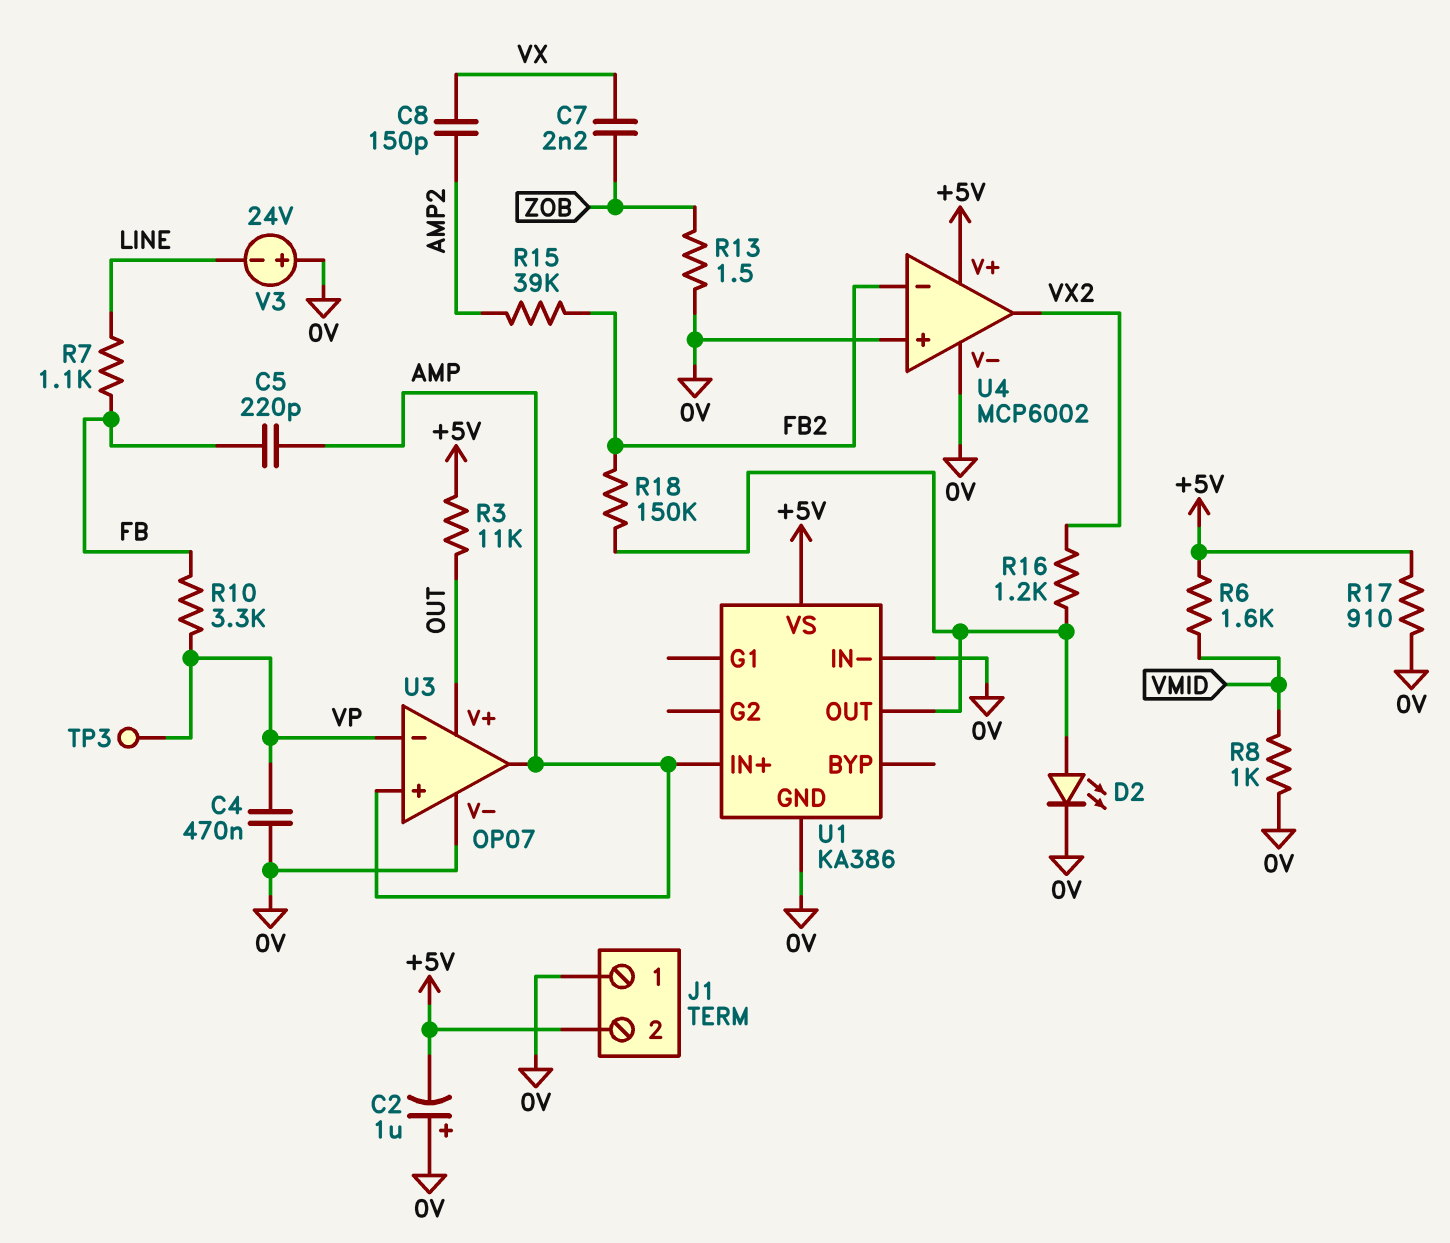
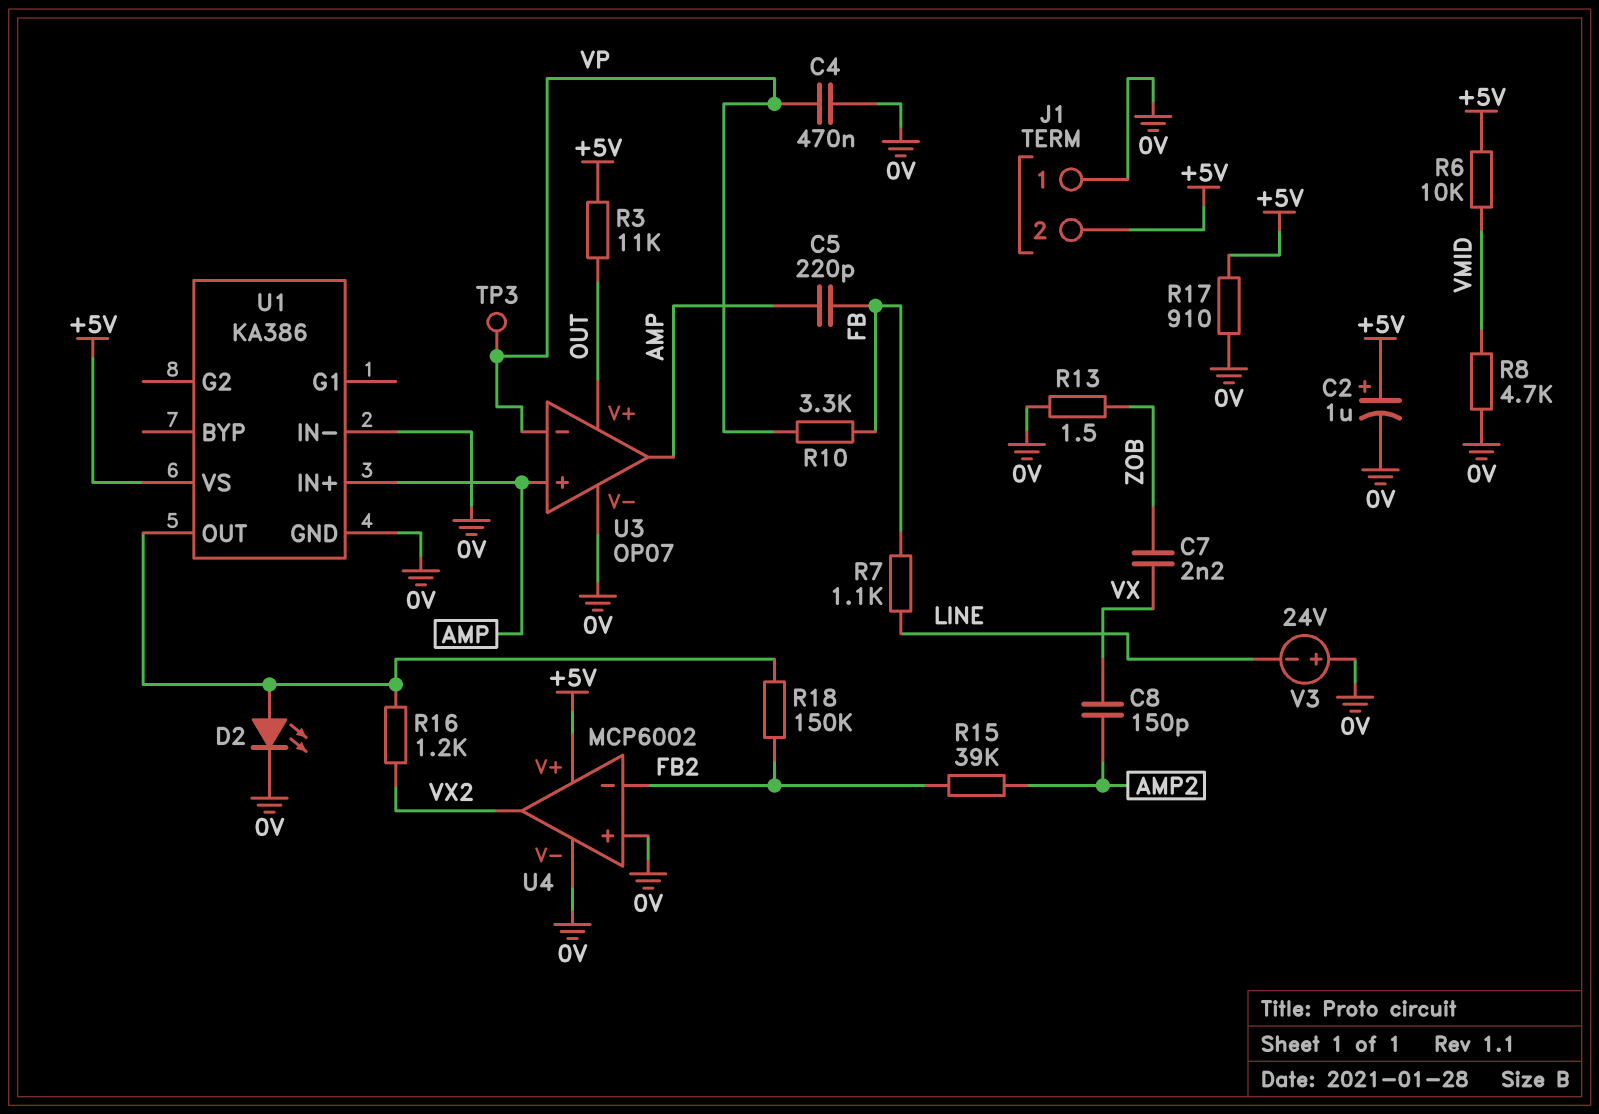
C2: 1uF (plus 0V, minus +5V) -> 1uF (plus +5V, minus 0V)
R6: 1.6k (+5V, VMID) -> 10k (+5V, VMID)
R8: 1k (0V, VMID) -> 4.7k (0V, VMID)

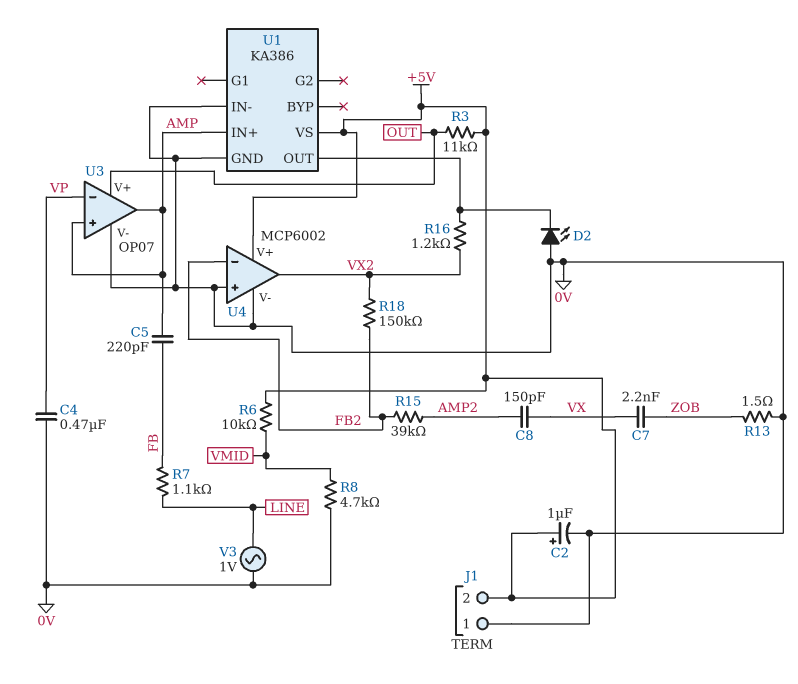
D2: LED (A U1/OUT, K 0V) -> LED (A 0V, K U1/OUT)
R10: 3.3k (FB, VP) -> none
R17: 910 (+5V, 0V) -> none
R18: 150k (FB2, U1/OUT) -> 150k (FB2, VX2)
TP3: test point (VP) -> none
V3: 24V (plus 0V, minus LINE) -> AC 1V (0V, LINE)

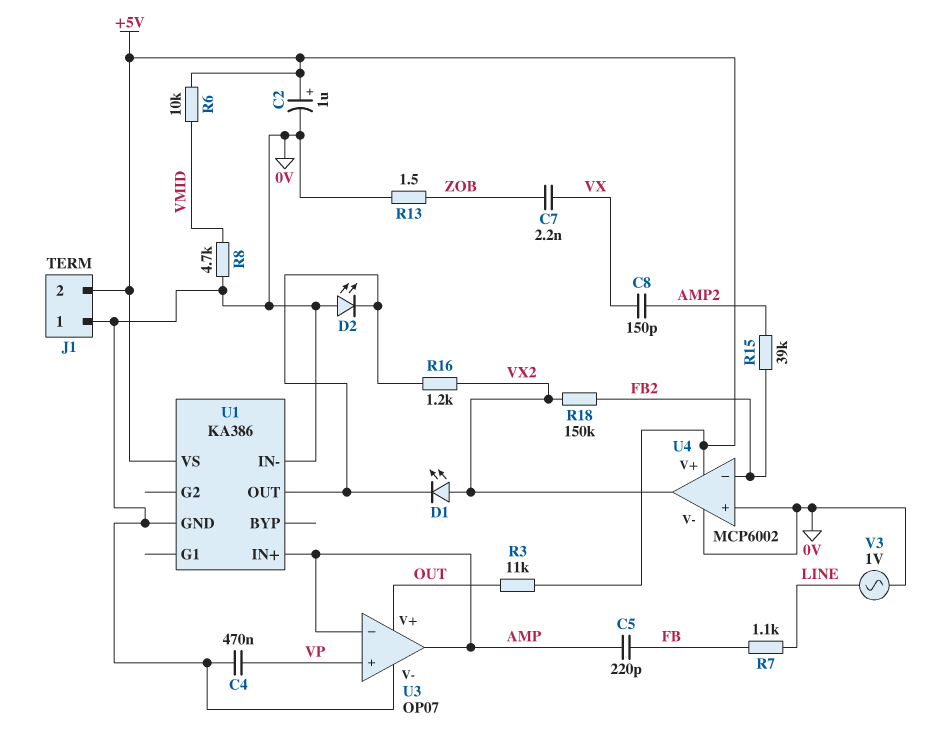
D1: none -> LED (A VX2, K U1/OUT)
U3 pin in+: AMP -> VP
U3 pin in-: VP -> AMP

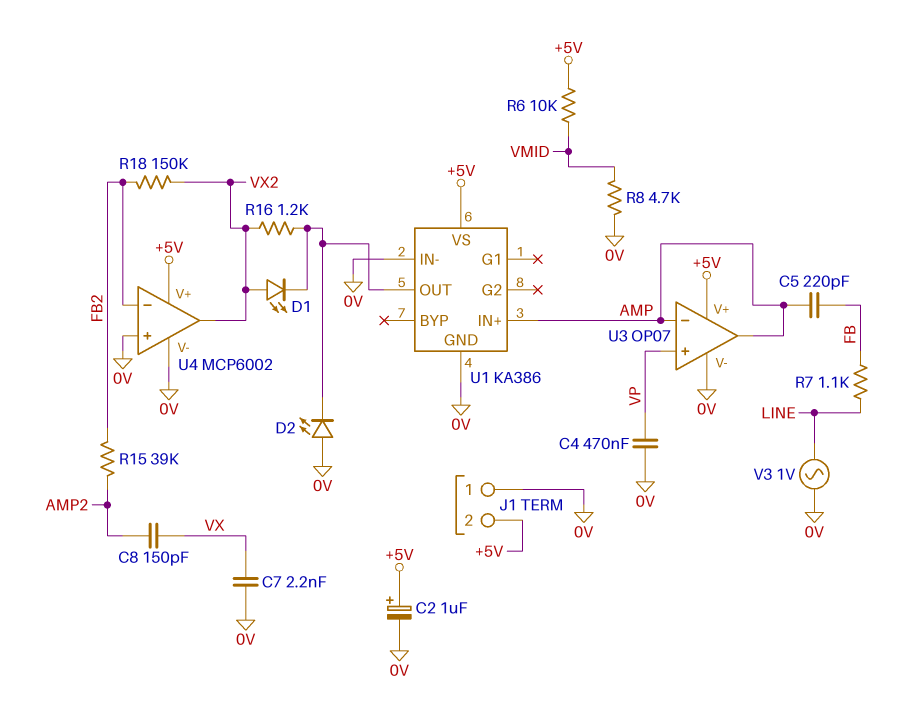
C7: 2.2nF (VX, ZOB) -> 2.2nF (0V, VX)
R3: 11k (+5V, OUT) -> none
R13: 1.5 (0V, ZOB) -> none
U3 pin V+: OUT -> +5V

